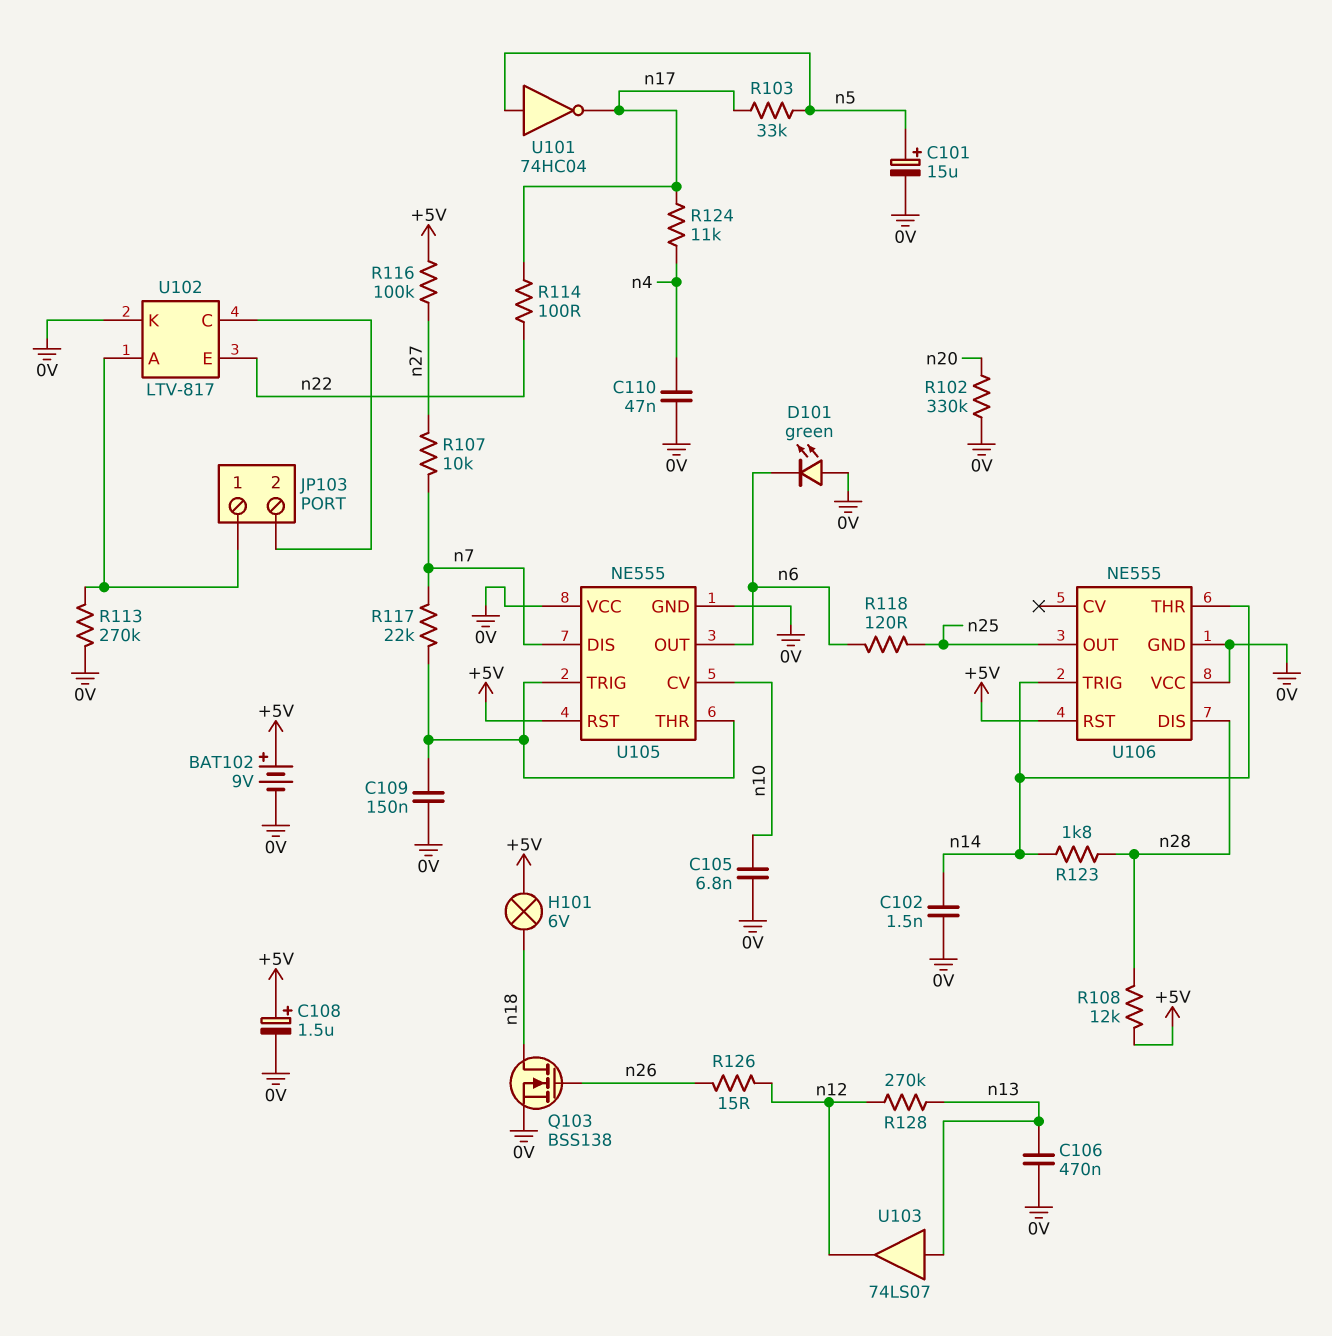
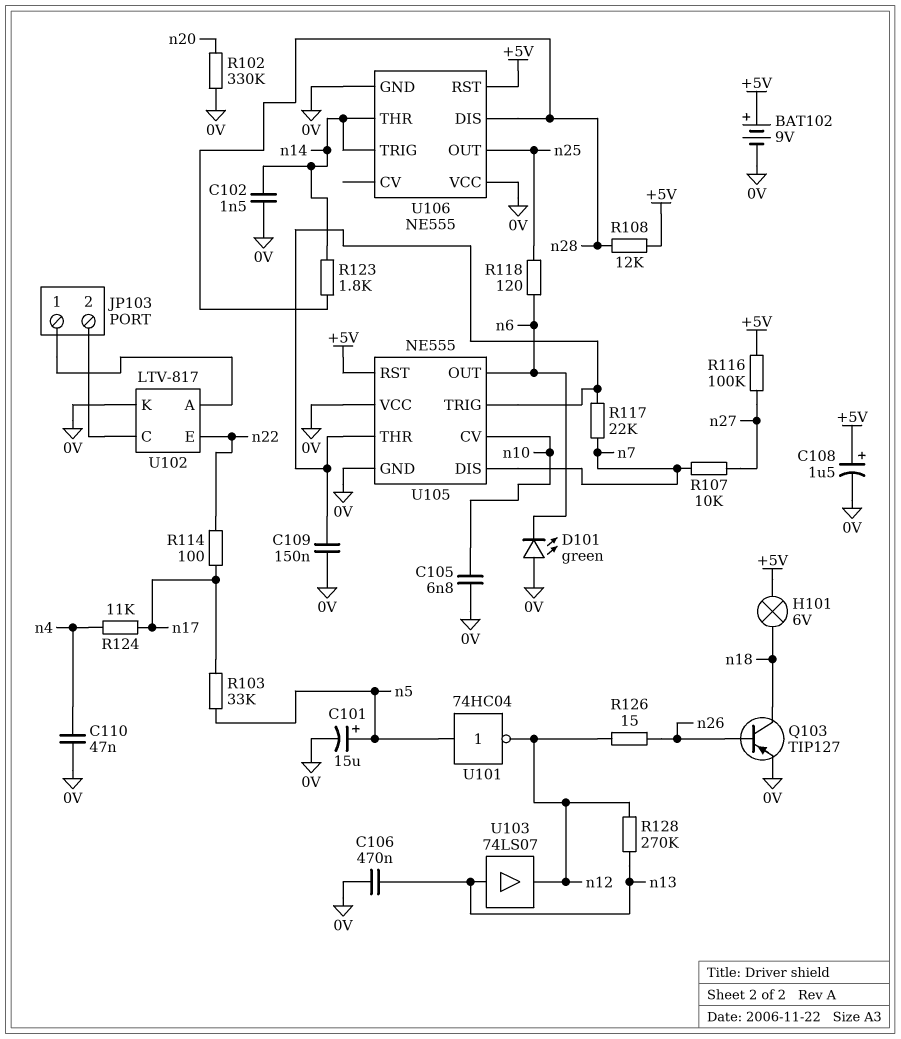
Q103: NMOS BSS138 (G n26, D n18, S 0V) -> PNP TIP127 (B n26, C n18, E 0V)
R113: 270k (0V, JP103/1) -> none
U101: NOT 74HC04 (in n5, out n17) -> NOT 74HC04 (in n5, out n12)

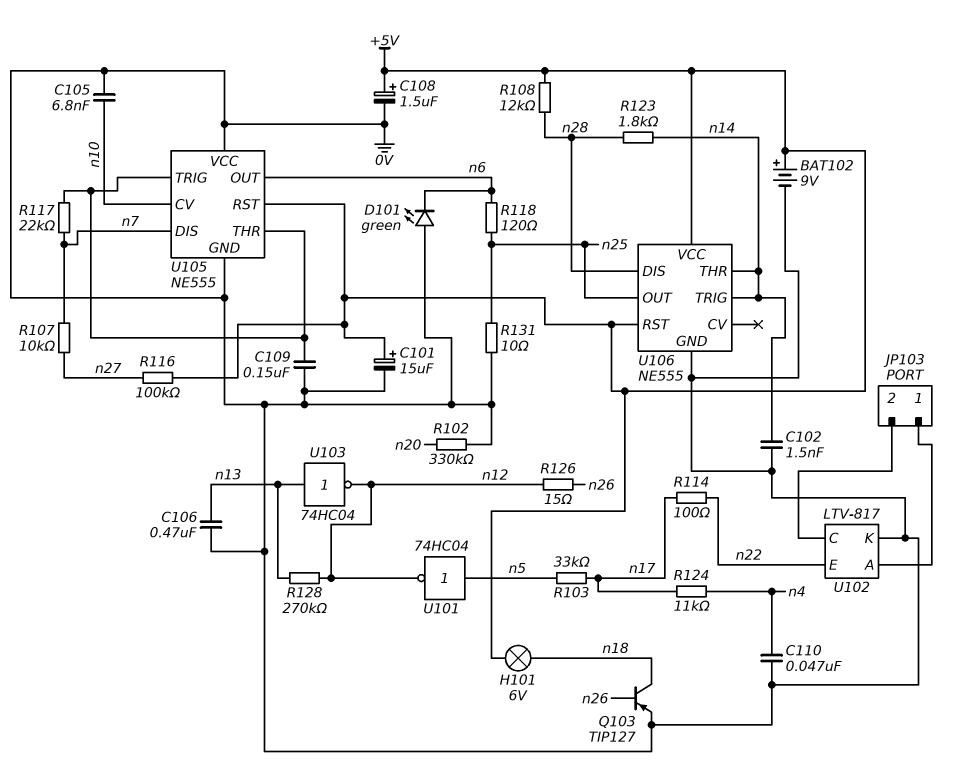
C101: 15uF (plus n5, minus 0V) -> 15uF (plus +5V, minus 0V)
R131: none -> 10 (0V, n25)
U103: buffer 74LS07 (in n13, out n12) -> NOT 74HC04 (in n13, out n12)
U106 pin VCC: 0V -> +5V

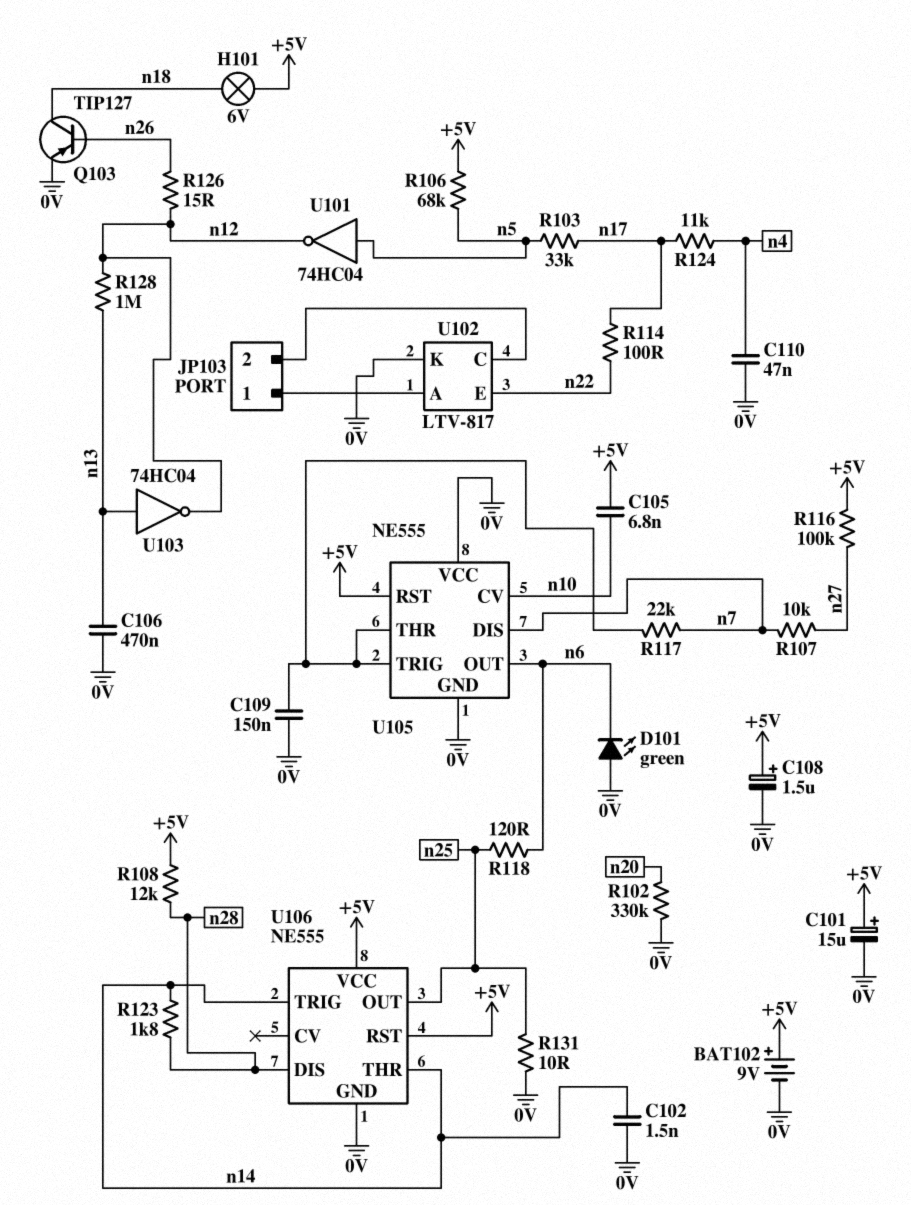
C105: 6.8nF (0V, n10) -> 6.8nF (+5V, n10)
R106: none -> 68k (+5V, n5)
R128: 270k (n12, n13) -> 1M (n12, n13)

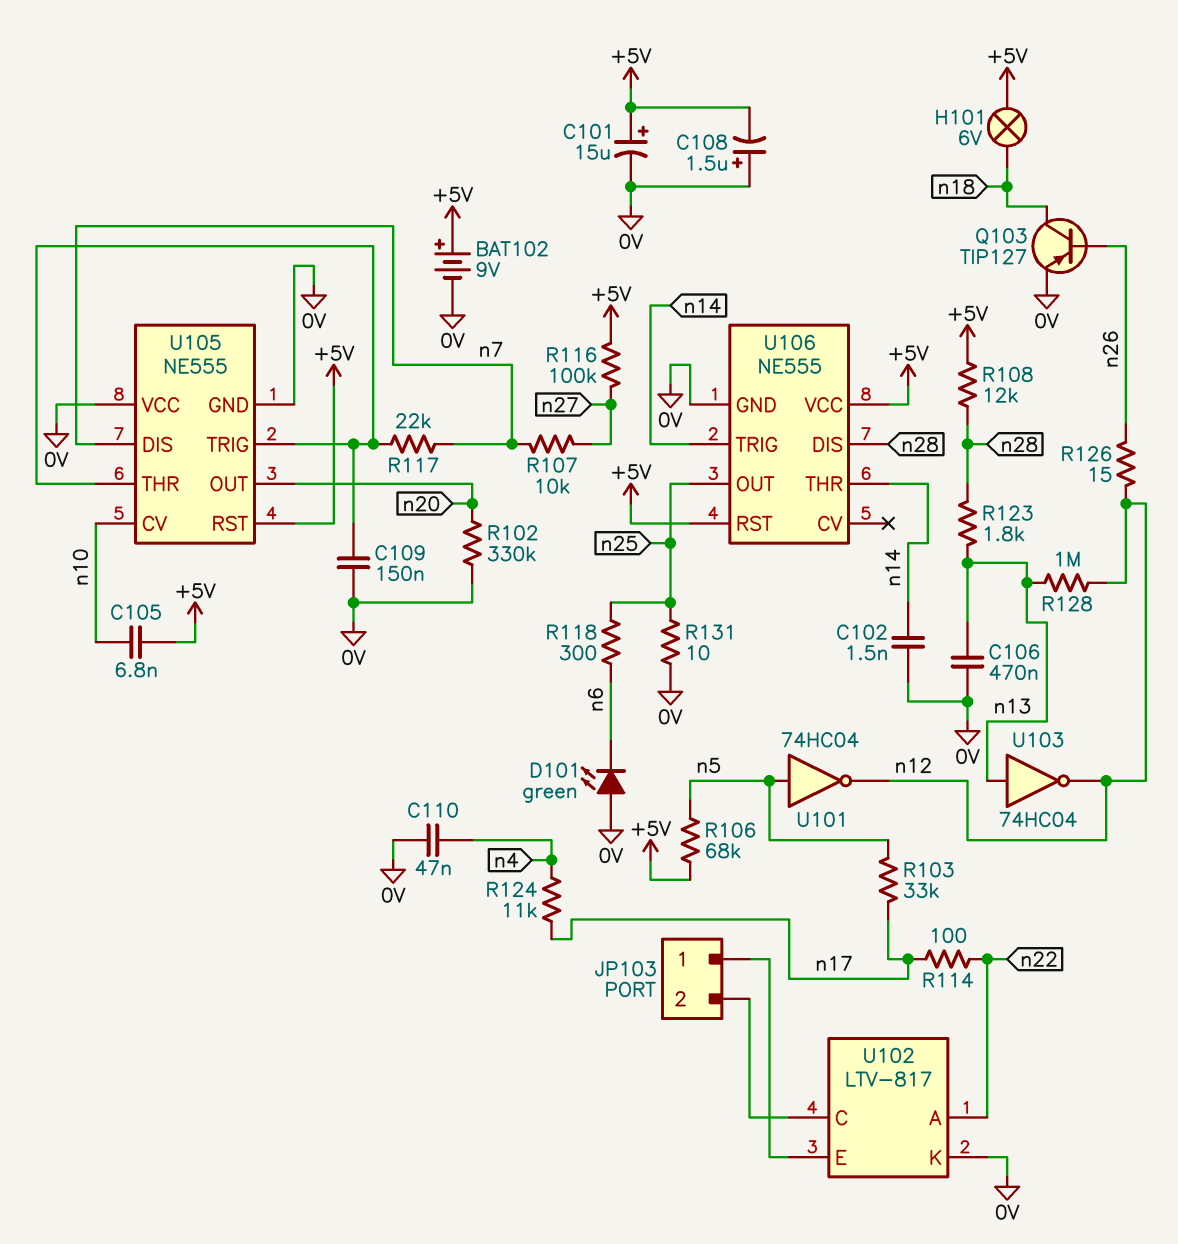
C108: 1.5uF (plus +5V, minus 0V) -> 1.5uF (plus 0V, minus +5V)
R118: 120 (n6, n25) -> 300 (n6, n25)
R123: 1.8k (n14, n28) -> 1.8k (n13, n28)
U102 pin A: JP103/1 -> n22
U102 pin E: n22 -> JP103/1
U105 pin OUT: n6 -> n20

